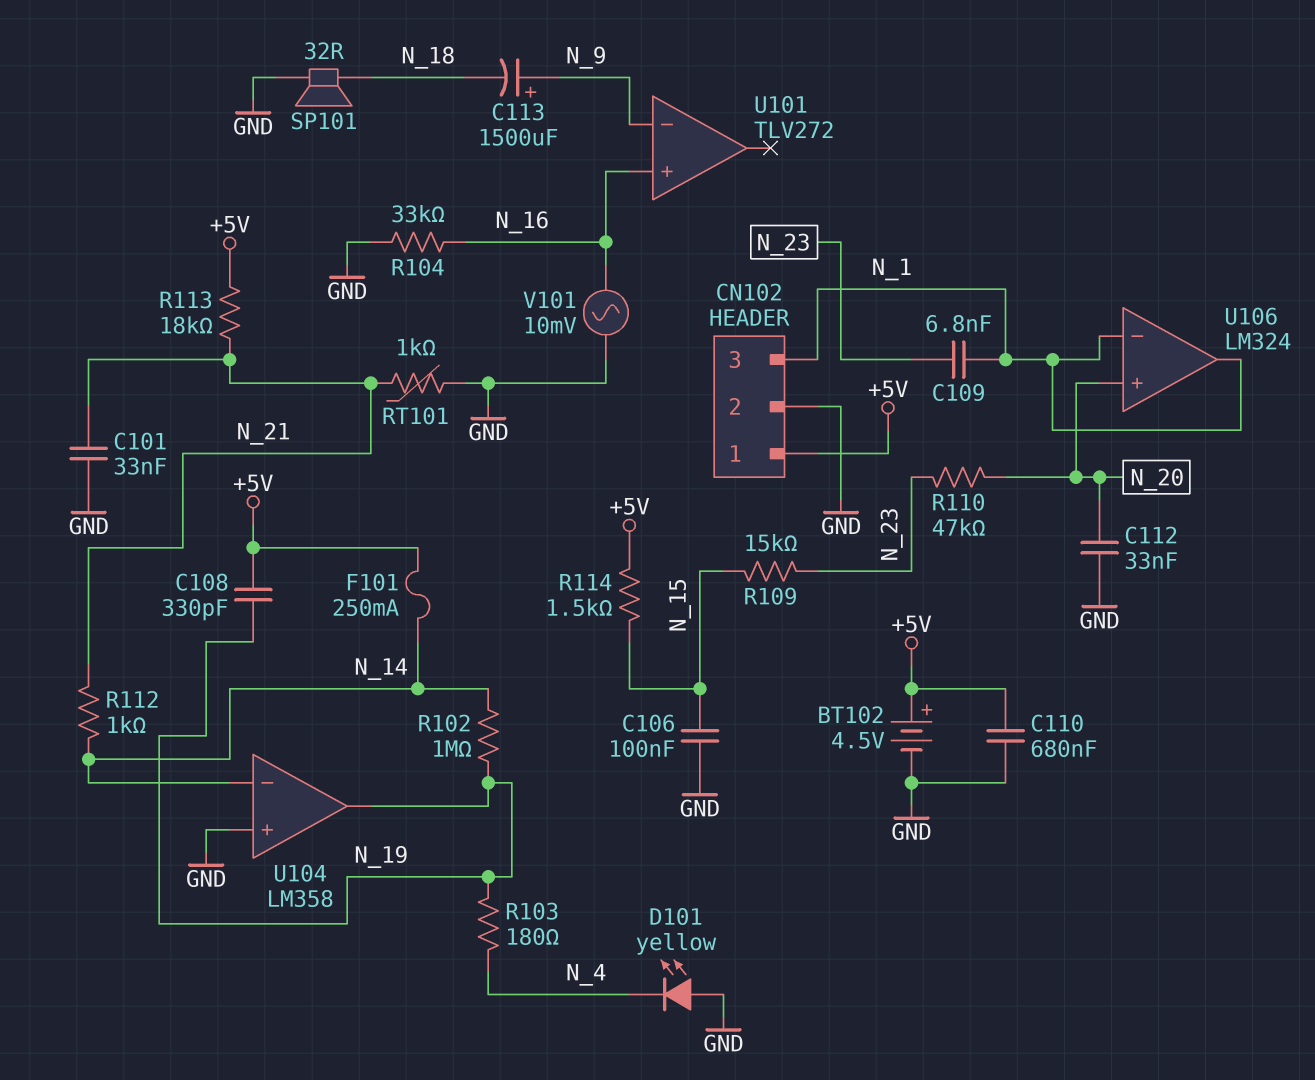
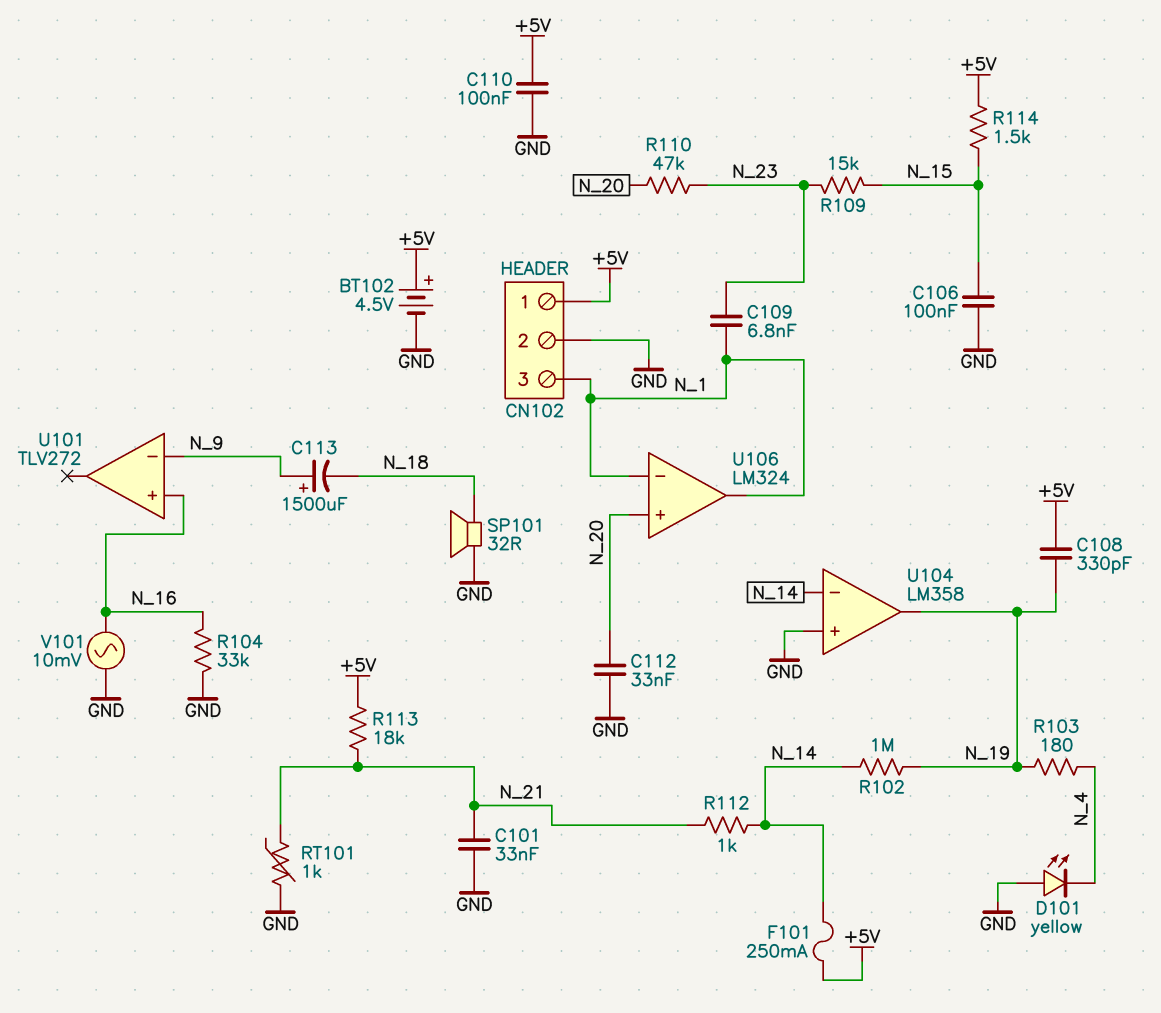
C110: 680nF (+5V, GND) -> 100nF (+5V, GND)

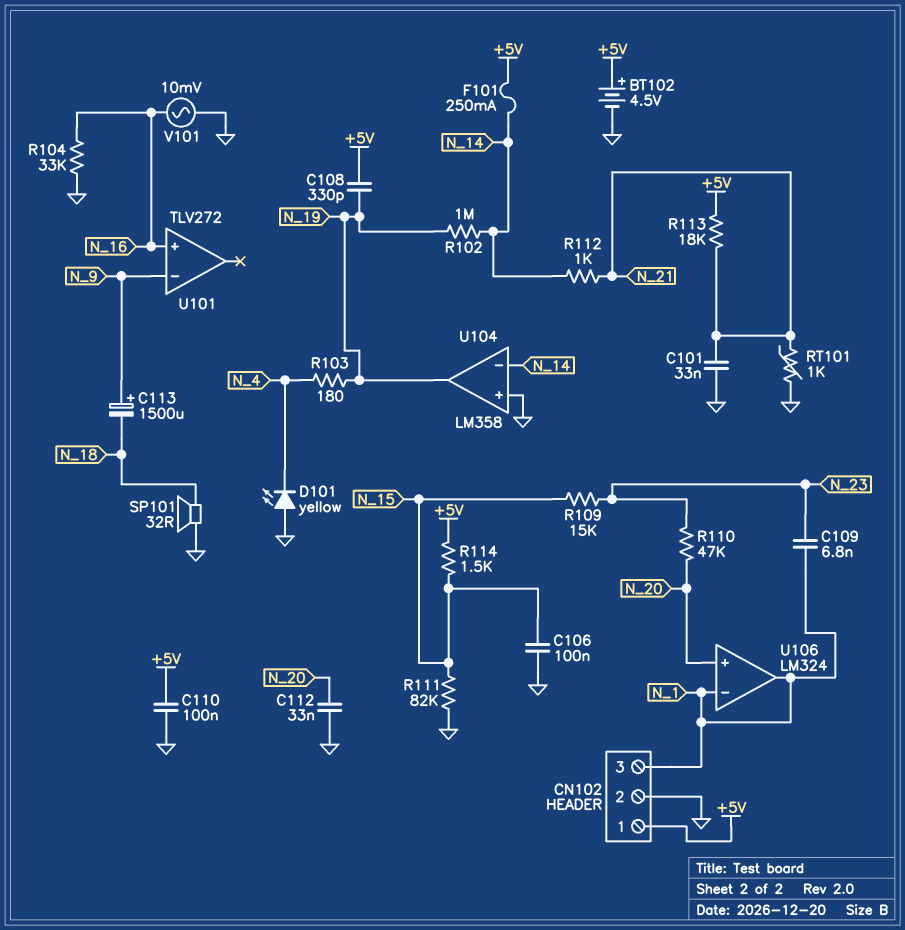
R111: none -> 82k (GND, N_15)

